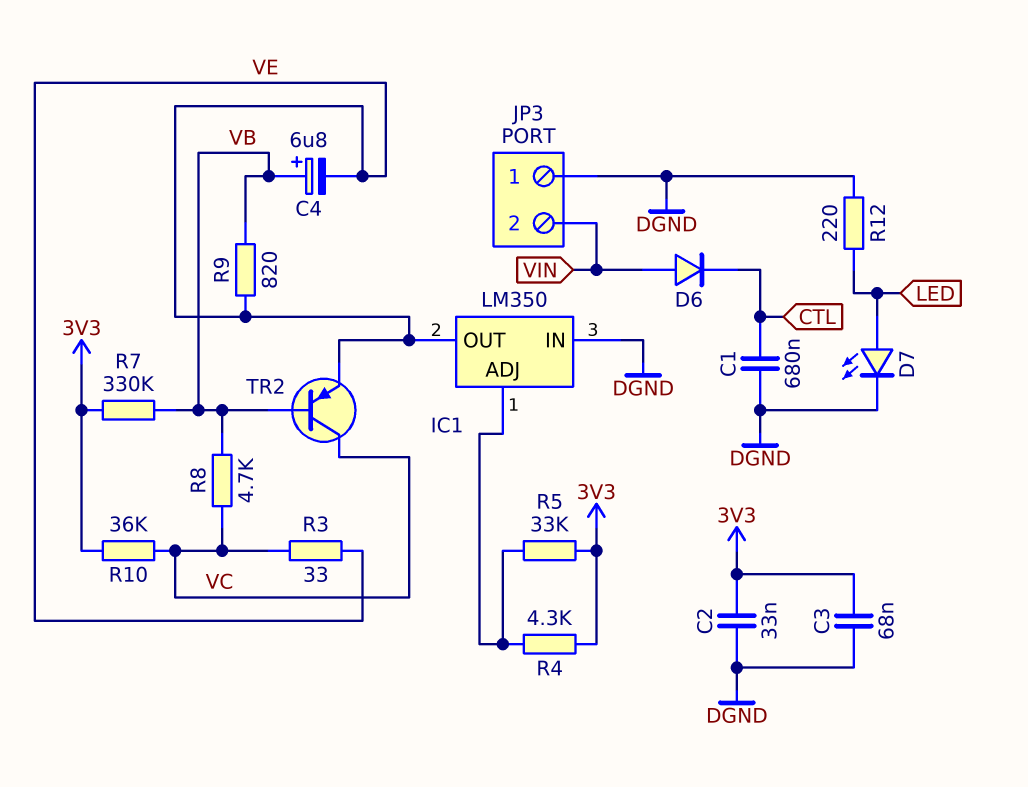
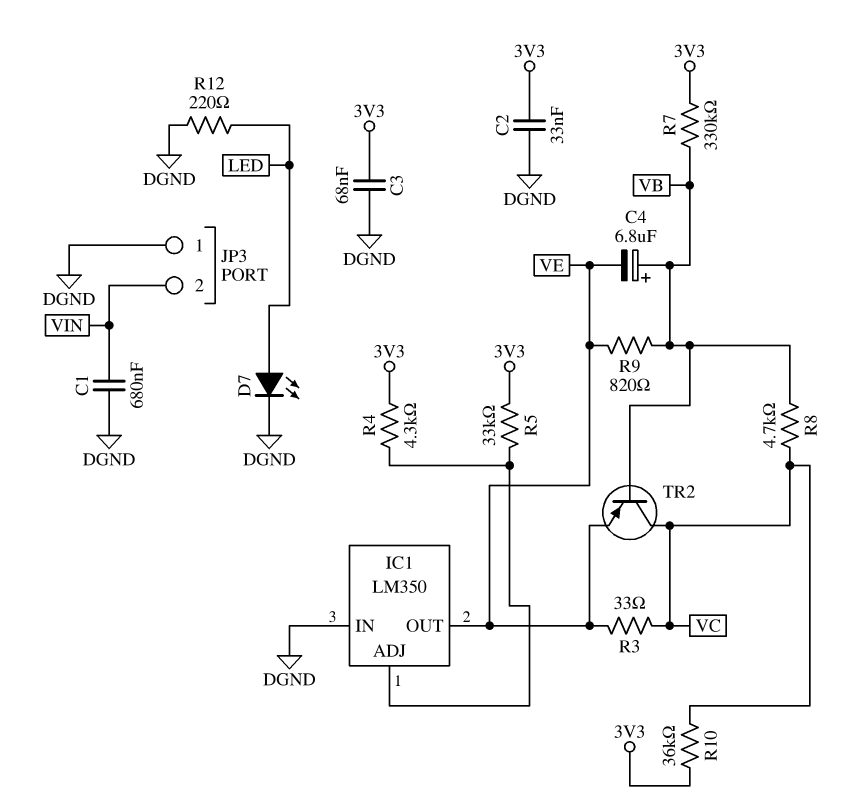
C1: 680nF (CTL, DGND) -> 680nF (DGND, VIN)
D6: diode (A VIN, K CTL) -> none

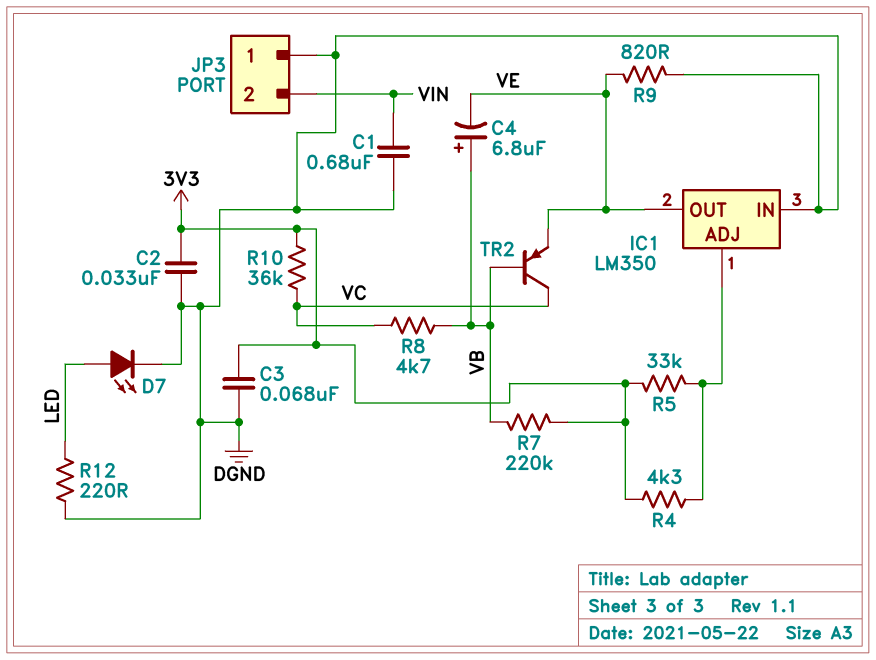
R3: 33 (VC, VE) -> none
R7: 330k (3V3, VB) -> 220k (3V3, VB)
R9: 820 (VB, VE) -> 820 (DGND, VE)

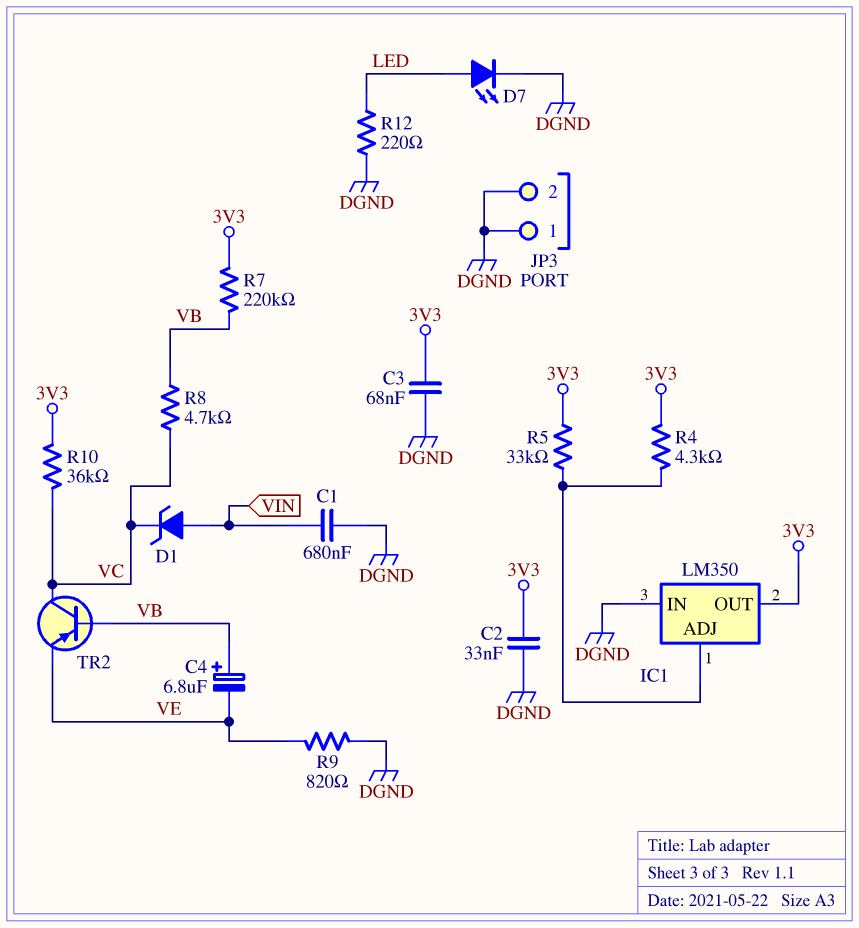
D1: none -> zener (A VIN, K VC)
IC1 pin OUT: VE -> 3V3
JP3 pin 2: VIN -> DGND

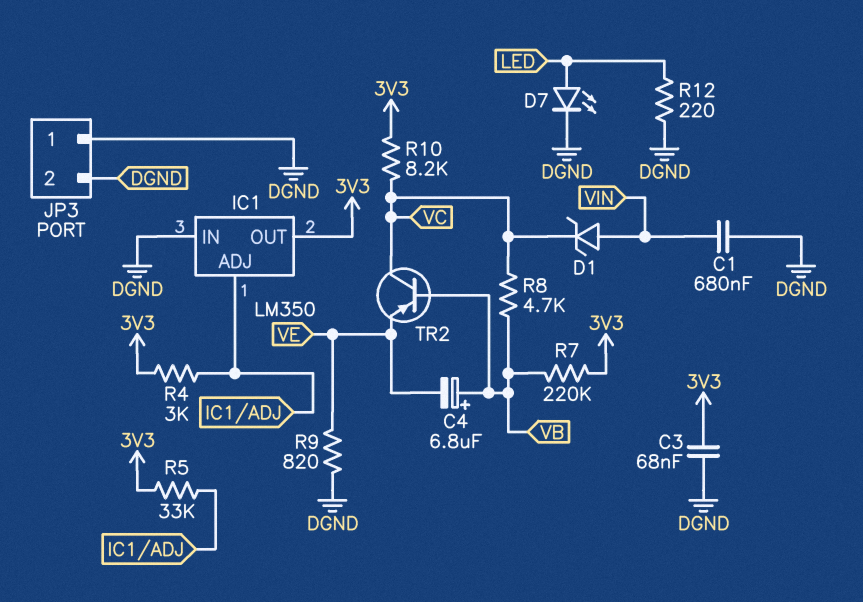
C2: 33nF (3V3, DGND) -> none
R4: 4.3k (3V3, IC1/ADJ) -> 3k (3V3, IC1/ADJ)
R10: 36k (3V3, VC) -> 8.2k (3V3, VC)

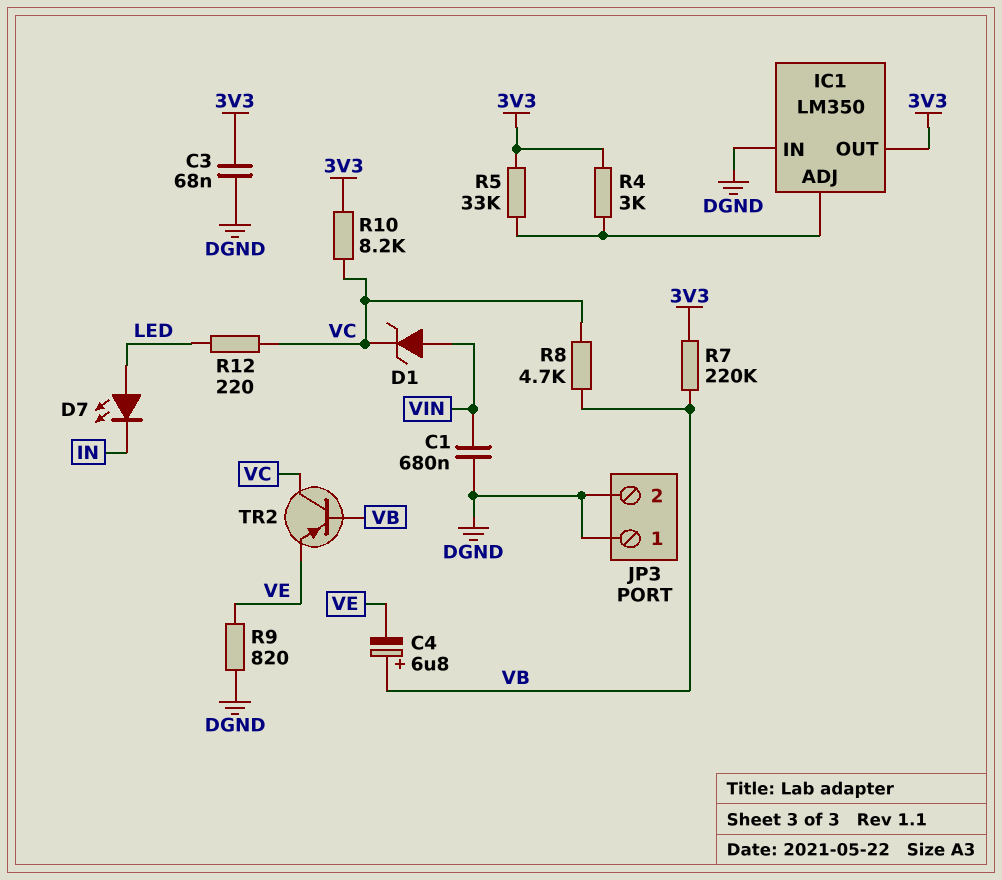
D7: LED (A LED, K DGND) -> LED (A LED, K IN)
R12: 220 (DGND, LED) -> 220 (LED, VC)

